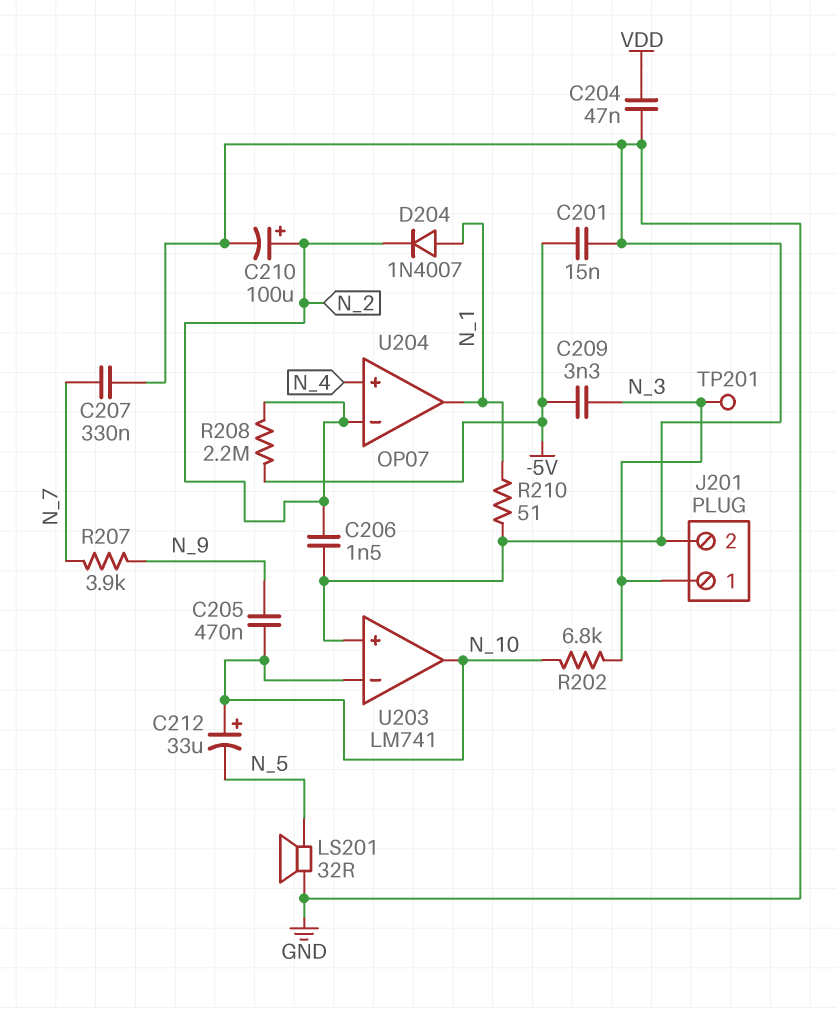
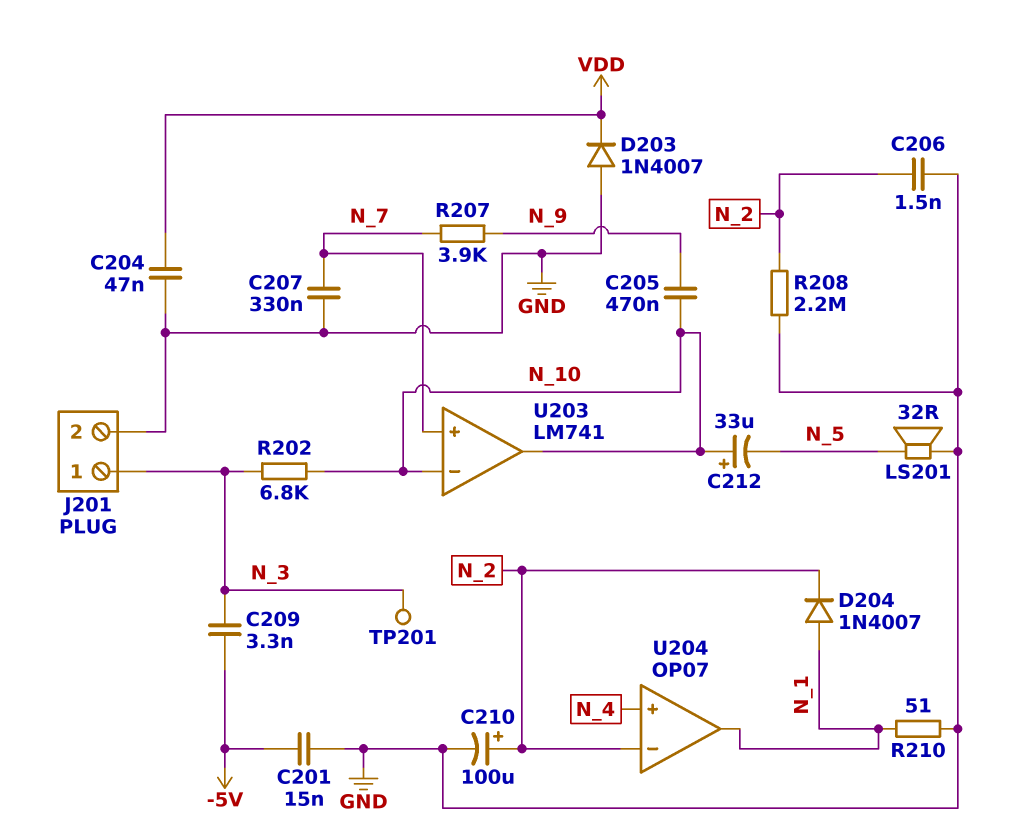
D203: none -> diode 1N4007 (A GND, K VDD)
R208: 2.2M (-5V, N_2) -> 2.2M (GND, N_2)
U203 pin in+: GND -> N_7

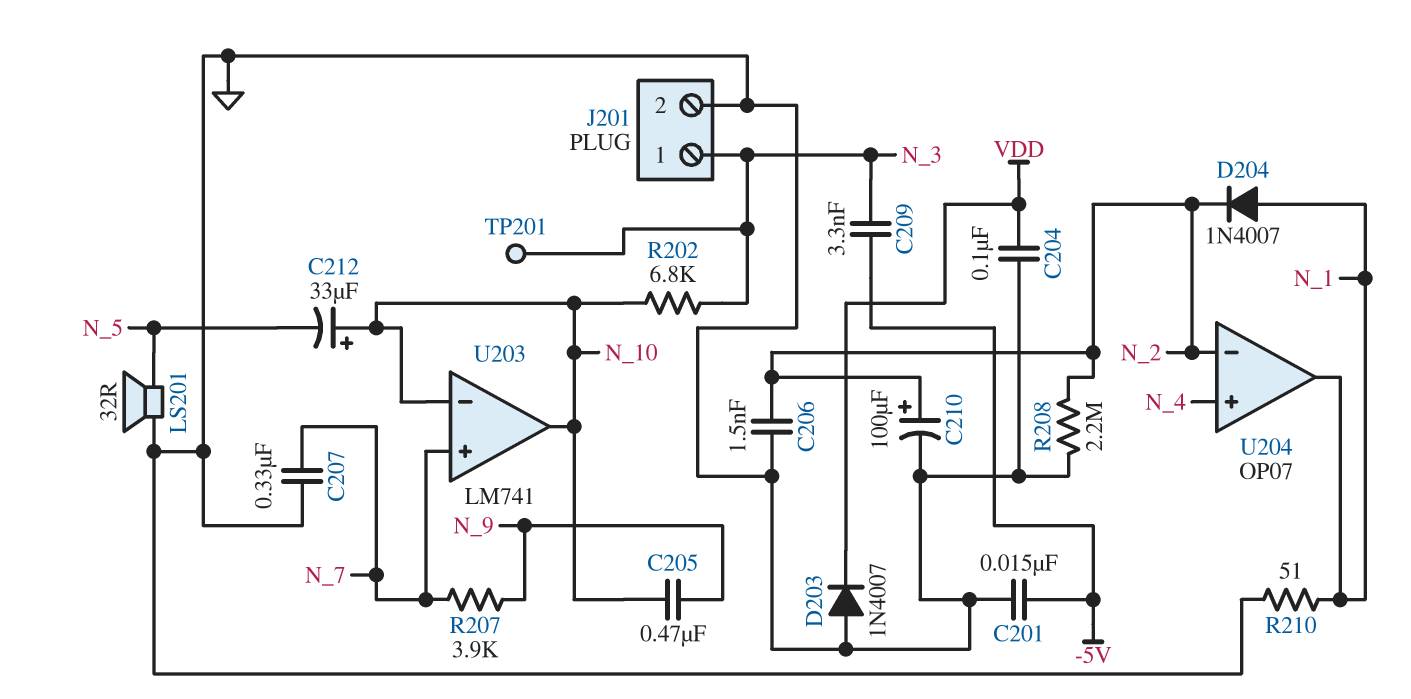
C204: 47nF (GND, VDD) -> 100nF (GND, VDD)

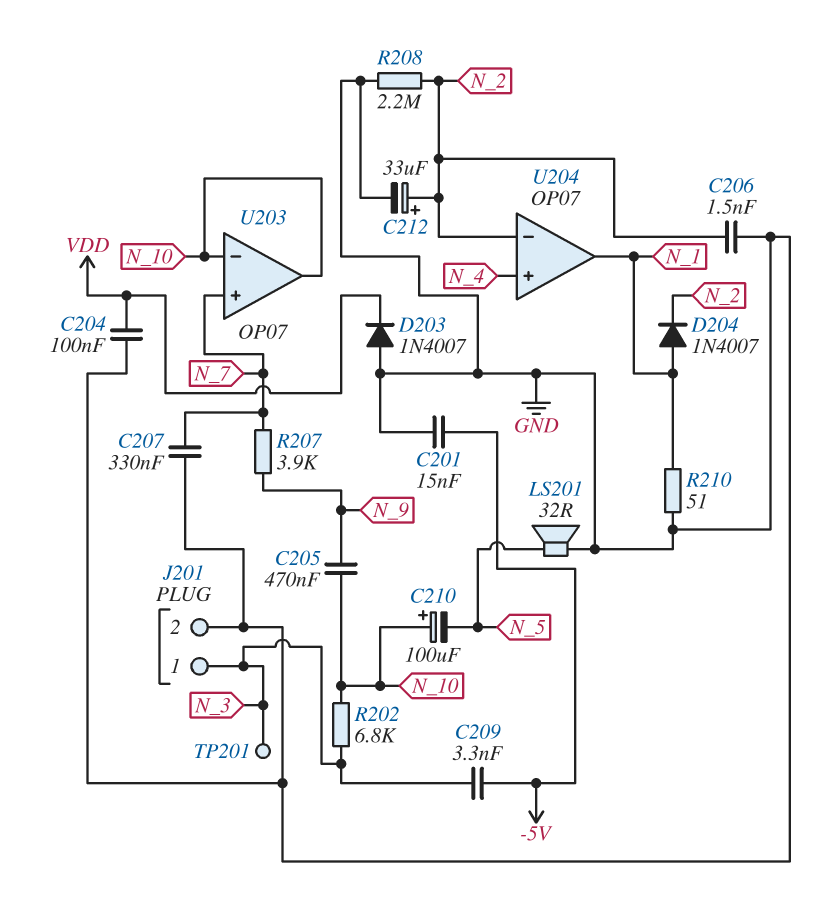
C210: 100uF (plus N_2, minus GND) -> 100uF (plus N_10, minus N_5)
C212: 33uF (plus N_10, minus N_5) -> 33uF (plus N_2, minus GND)
U203: LM741 -> OP07

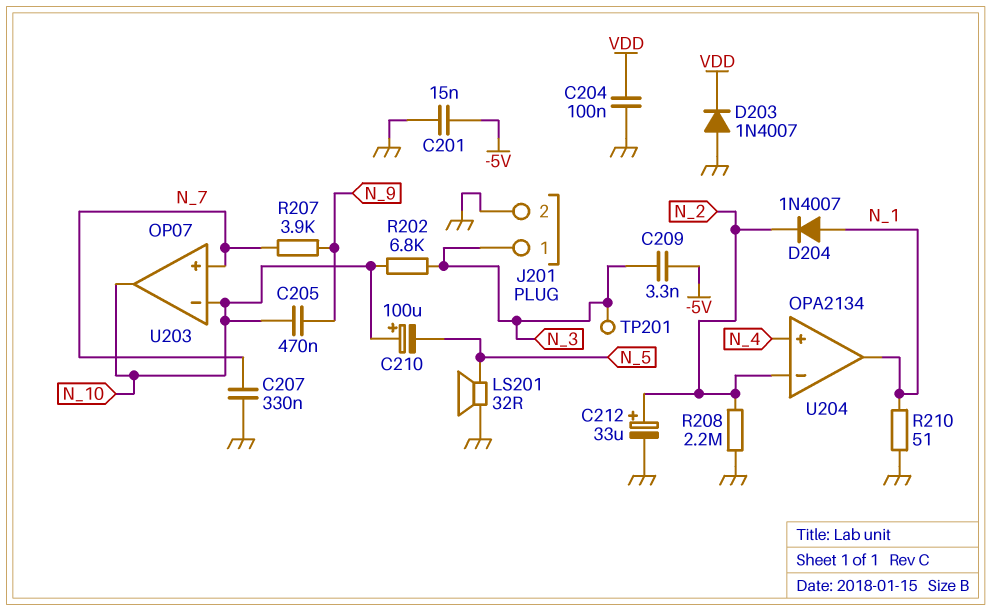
C206: 1.5nF (GND, N_2) -> none
U204: OP07 -> OPA2134

